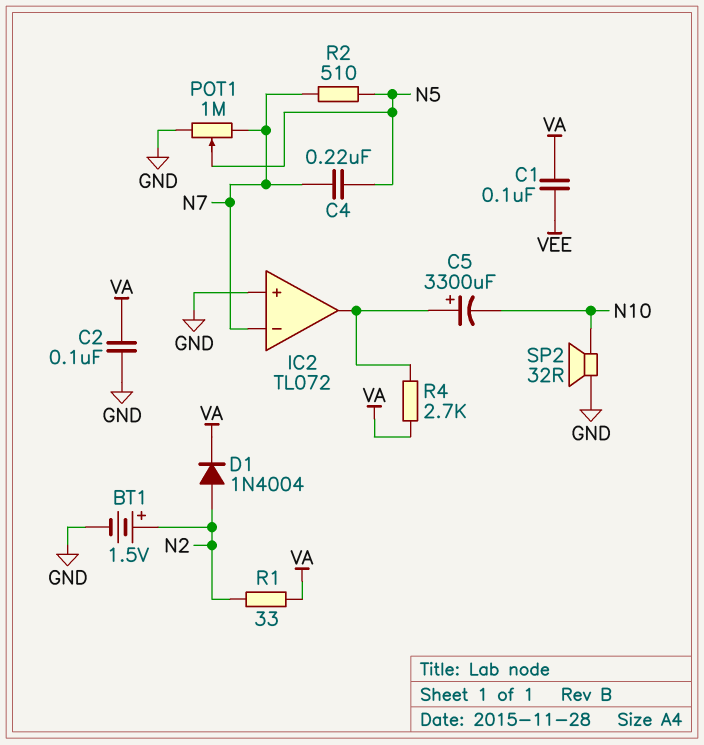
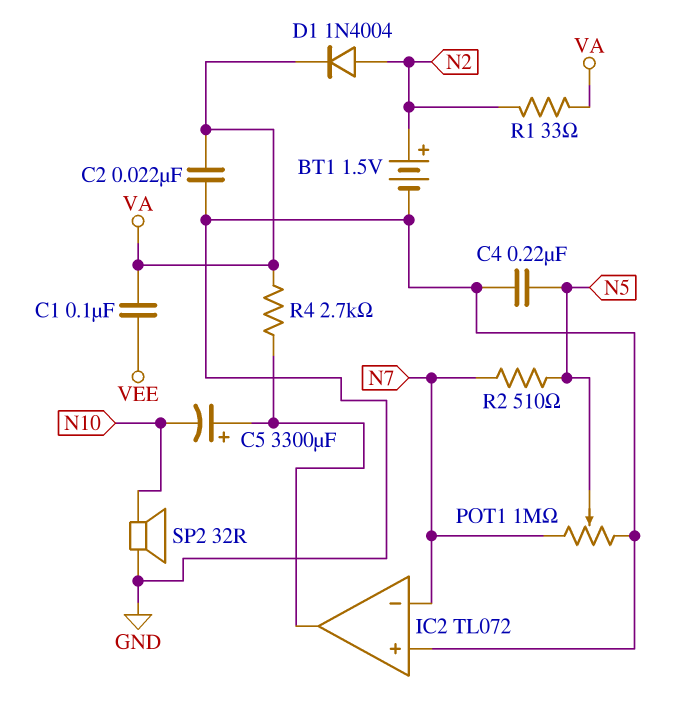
C2: 100nF (GND, VA) -> 22nF (GND, VA)
C4: 220nF (N5, N7) -> 220nF (GND, N5)

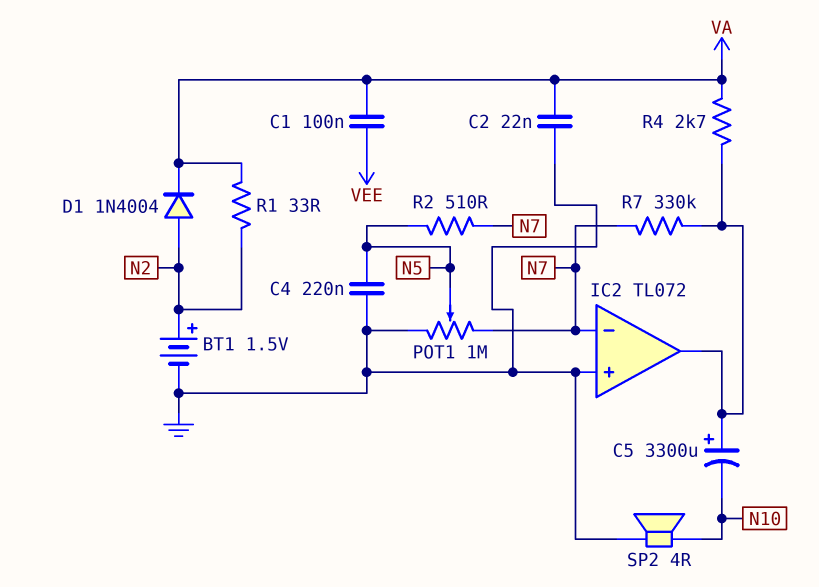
R7: none -> 330k (IC2/out, N7)
SP2: speaker 32R (GND, N10) -> speaker 4R (GND, N10)

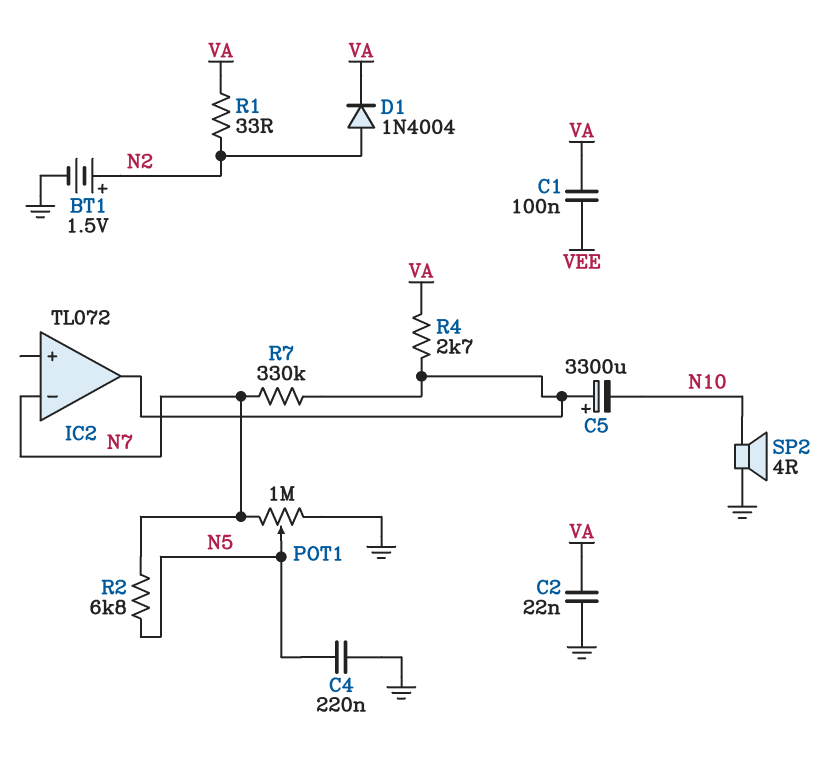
IC2 pin in+: GND -> none
R2: 510 (N5, N7) -> 6.8k (N5, N7)

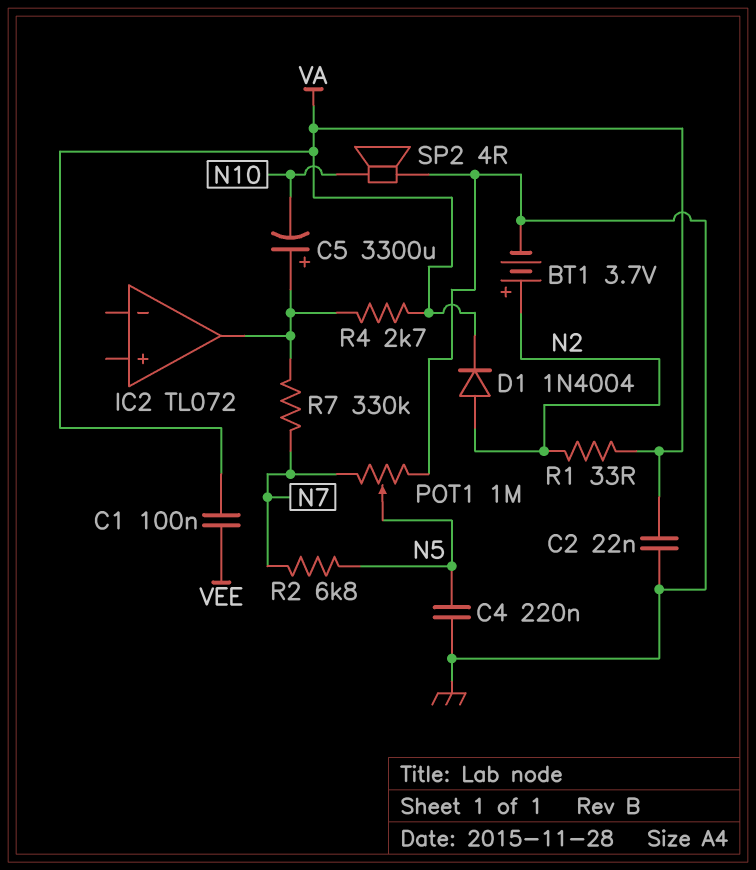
BT1: 1.5V (plus N2, minus GND) -> 3.7V (plus N2, minus GND)
IC2 pin in-: N7 -> none

